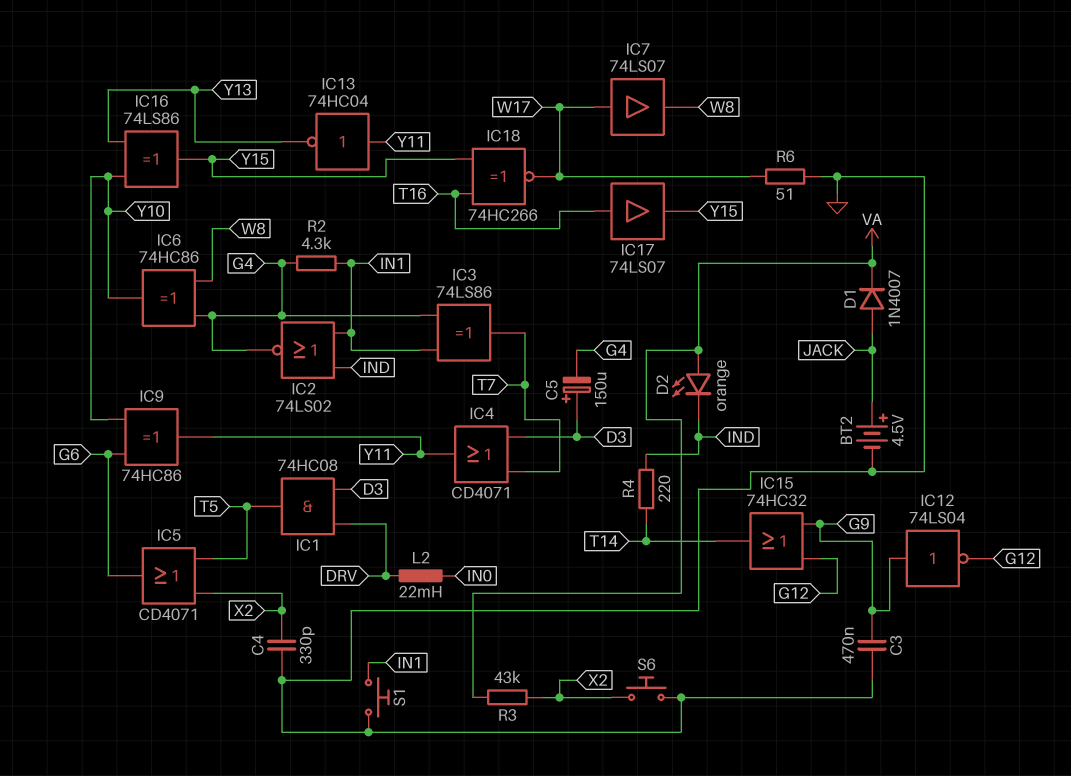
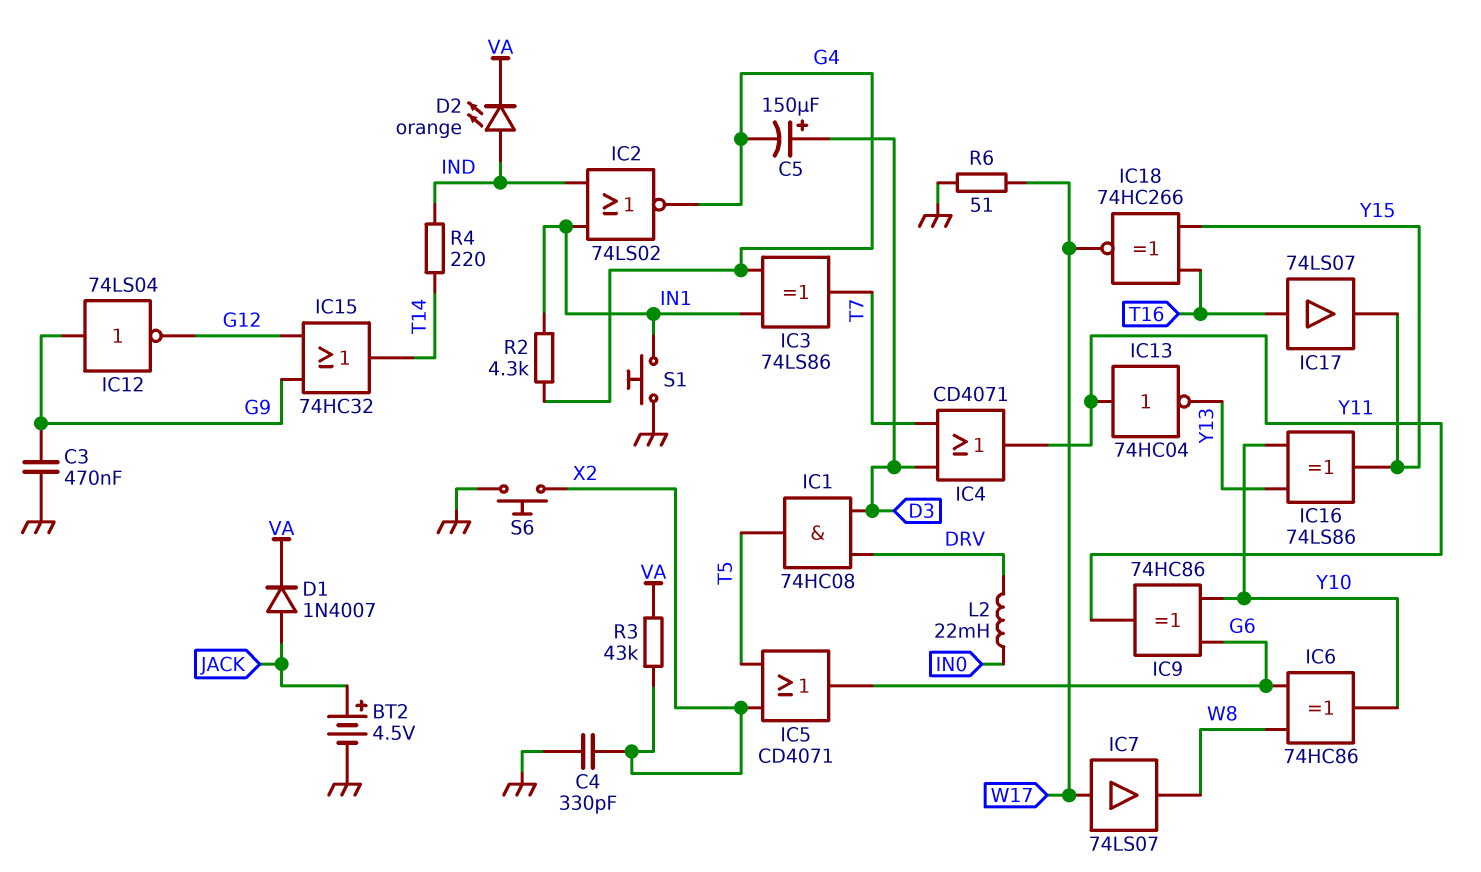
D2: LED orange (A VA, K IND) -> LED orange (A IND, K VA)
IC6: XOR 74HC86 (in G4, in W8, out Y10) -> XOR 74HC86 (in G6, in W8, out Y10)

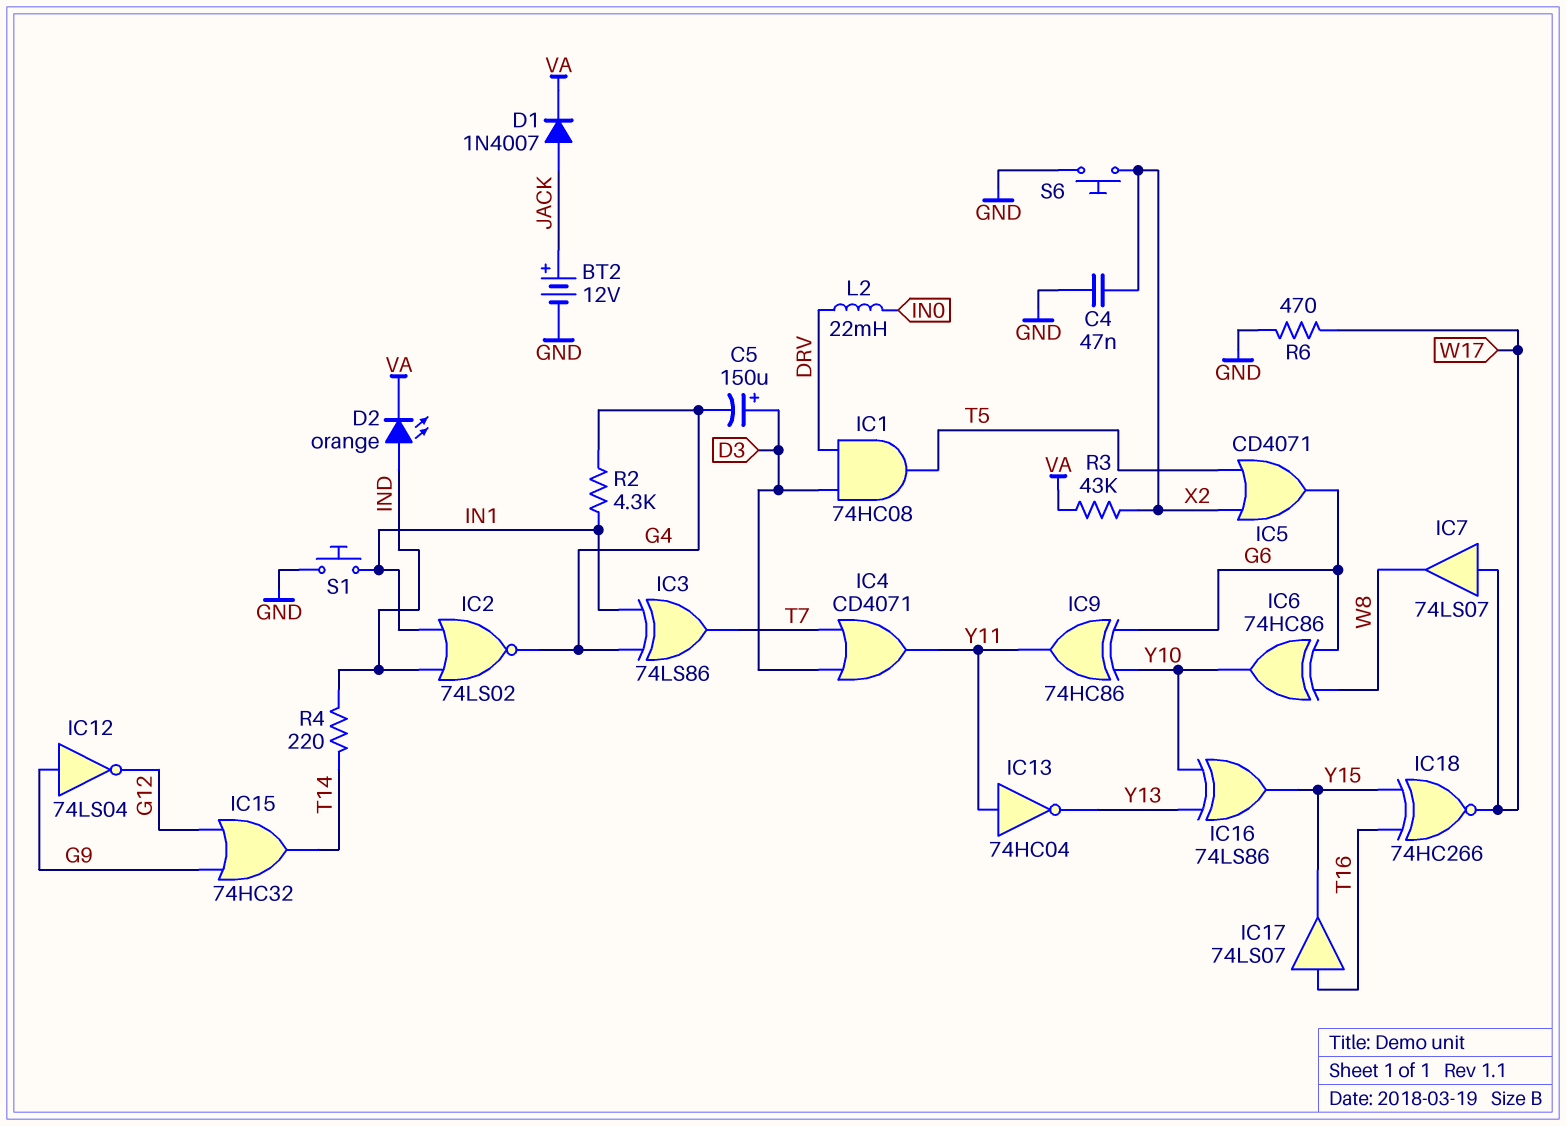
BT2: 4.5V (plus JACK, minus GND) -> 12V (plus JACK, minus GND)
C3: 470nF (G9, GND) -> none
C4: 330pF (GND, X2) -> 47nF (GND, X2)
R6: 51 (GND, W17) -> 470 (GND, W17)

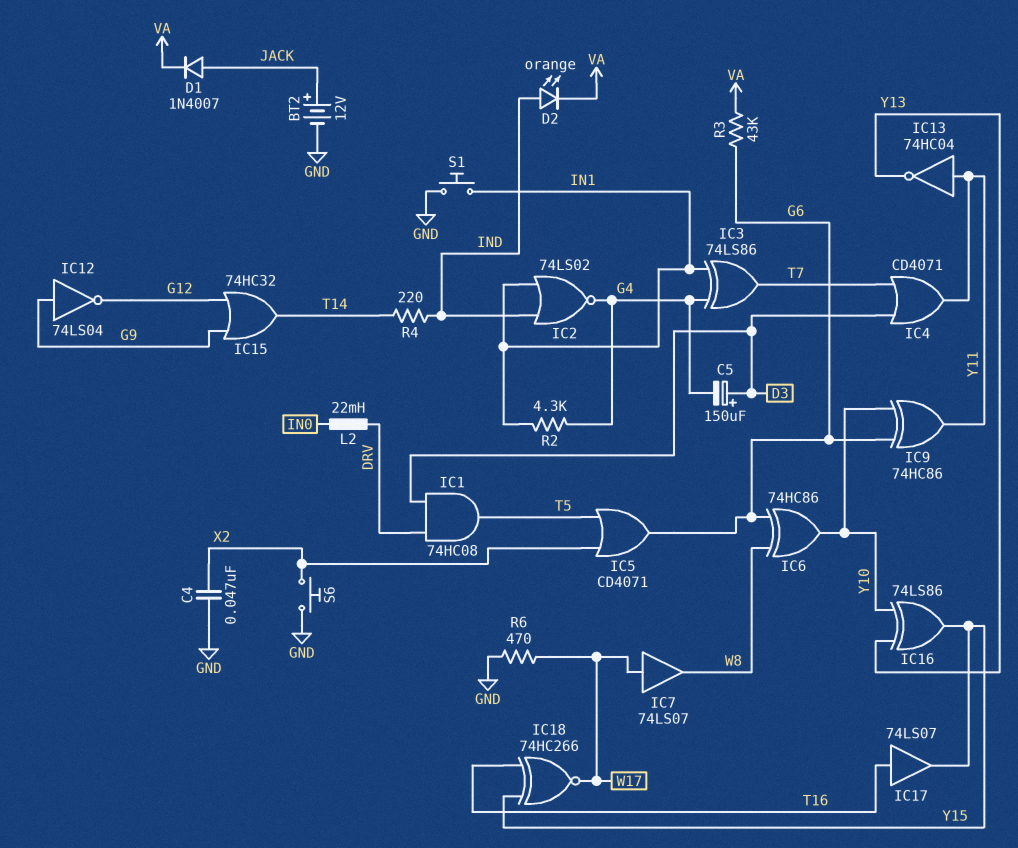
R3: 43k (VA, X2) -> 43k (G6, VA)

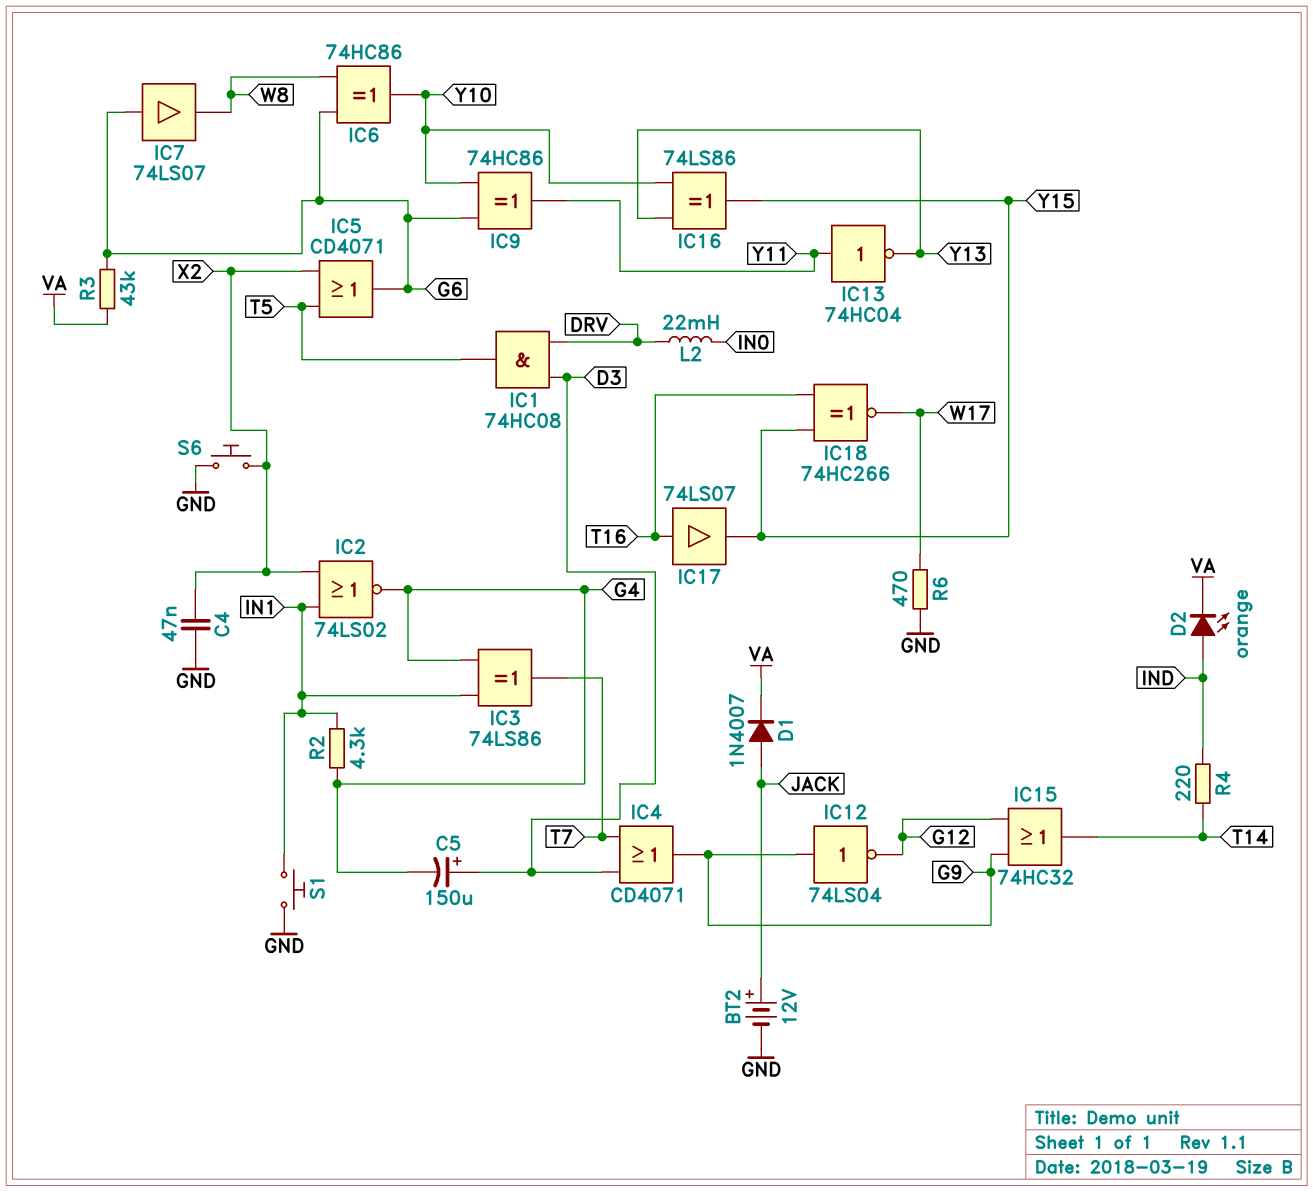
IC2: NOR 74LS02 (in IN1, in IND, out G4) -> NOR 74LS02 (in IN1, in X2, out G4)
IC4: OR CD4071 (in D3, in T7, out Y11) -> OR CD4071 (in D3, in T7, out G9)
IC7: buffer 74LS07 (in W17, out W8) -> buffer 74LS07 (in G6, out W8)

